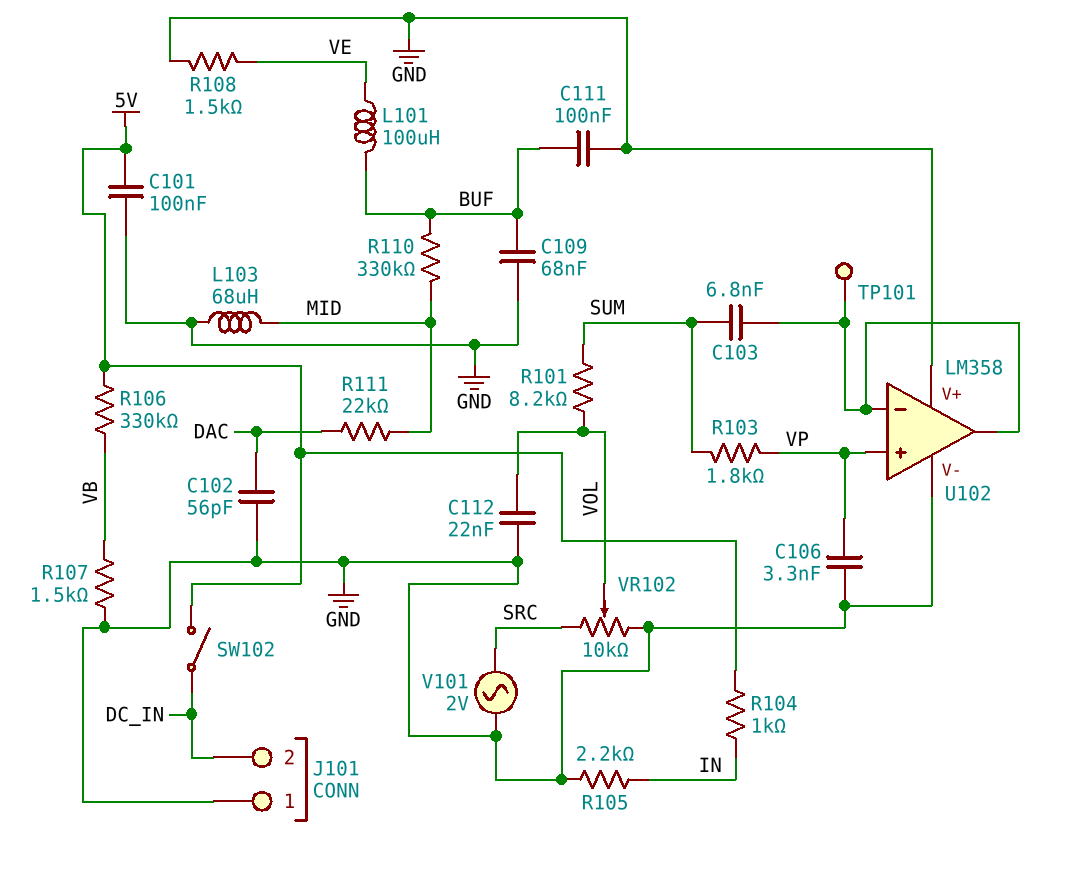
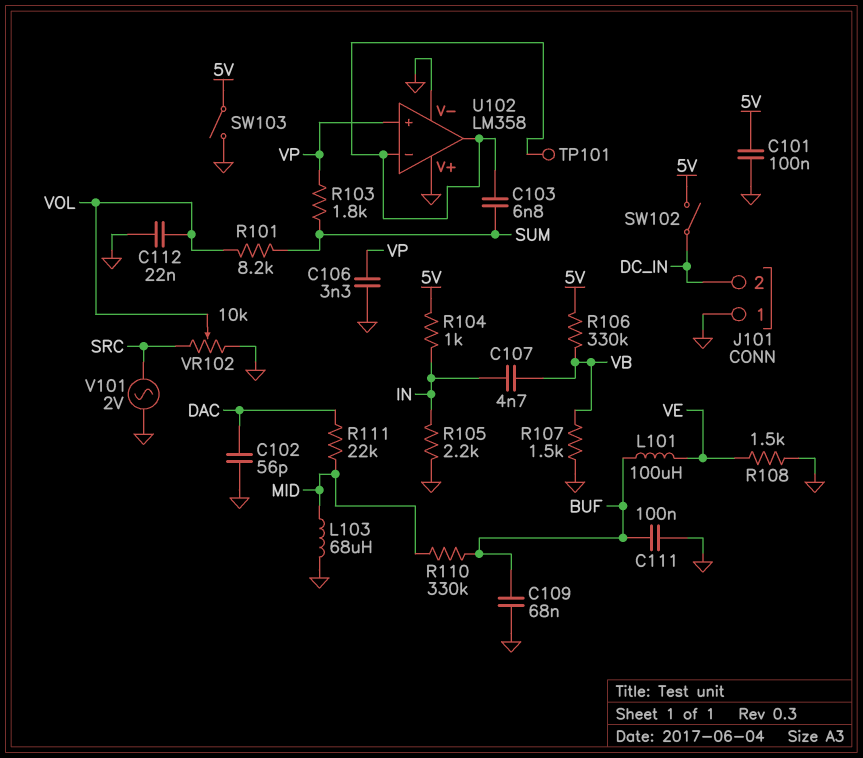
C107: none -> 4.7nF (IN, VB)
SW103: none -> switch (5V, GND)

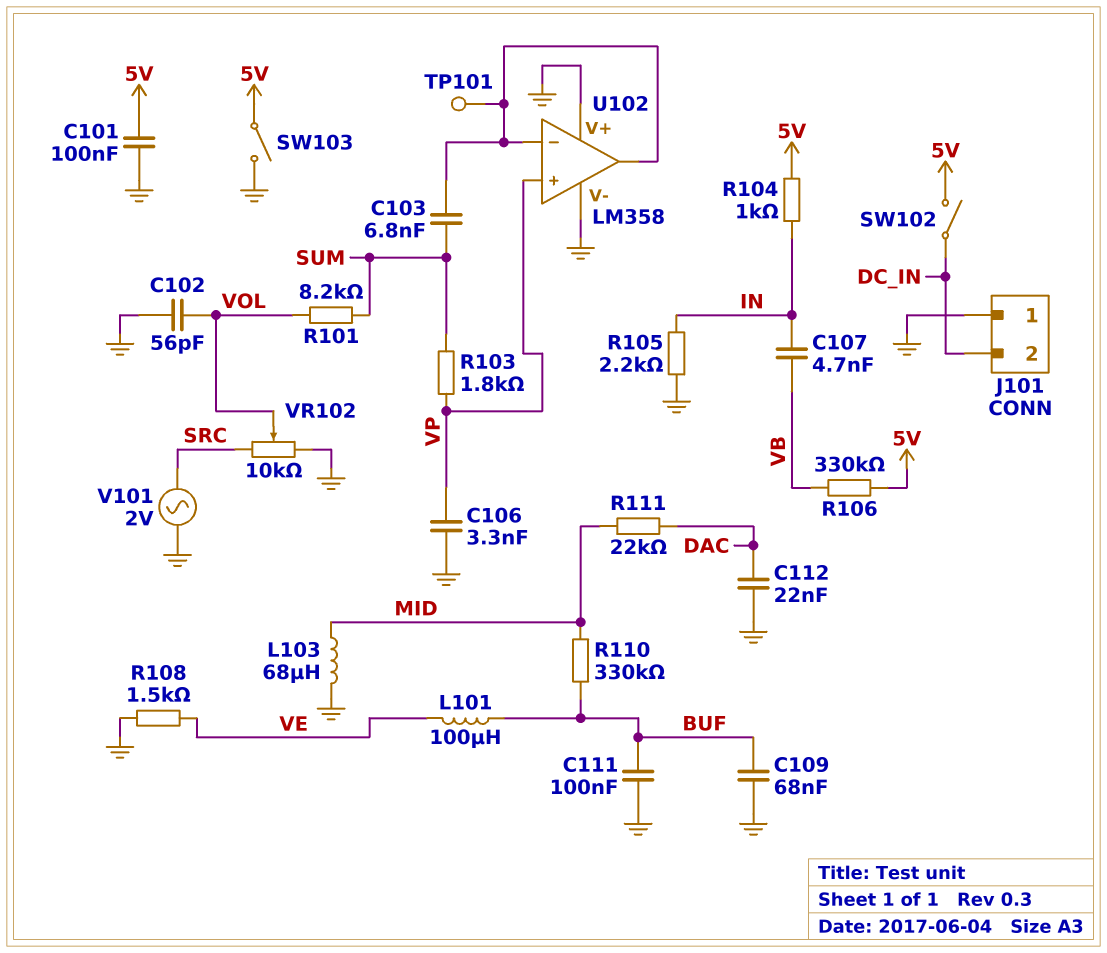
C102: 56pF (DAC, GND) -> 56pF (GND, VOL)
C112: 22nF (GND, VOL) -> 22nF (DAC, GND)
R107: 1.5k (GND, VB) -> none

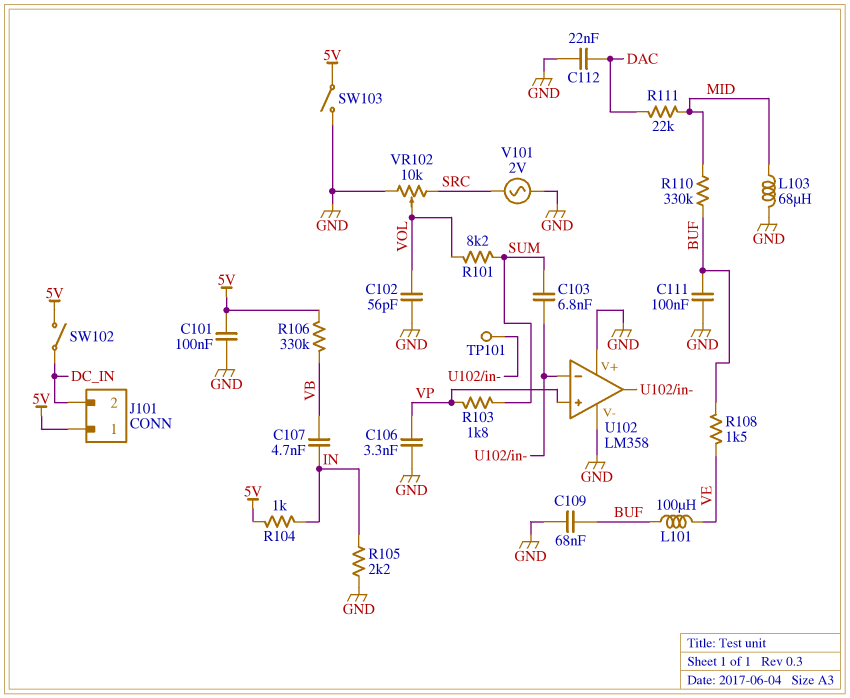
J101 pin 1: GND -> 5V
R108: 1.5k (GND, VE) -> 1.5k (BUF, VE)

